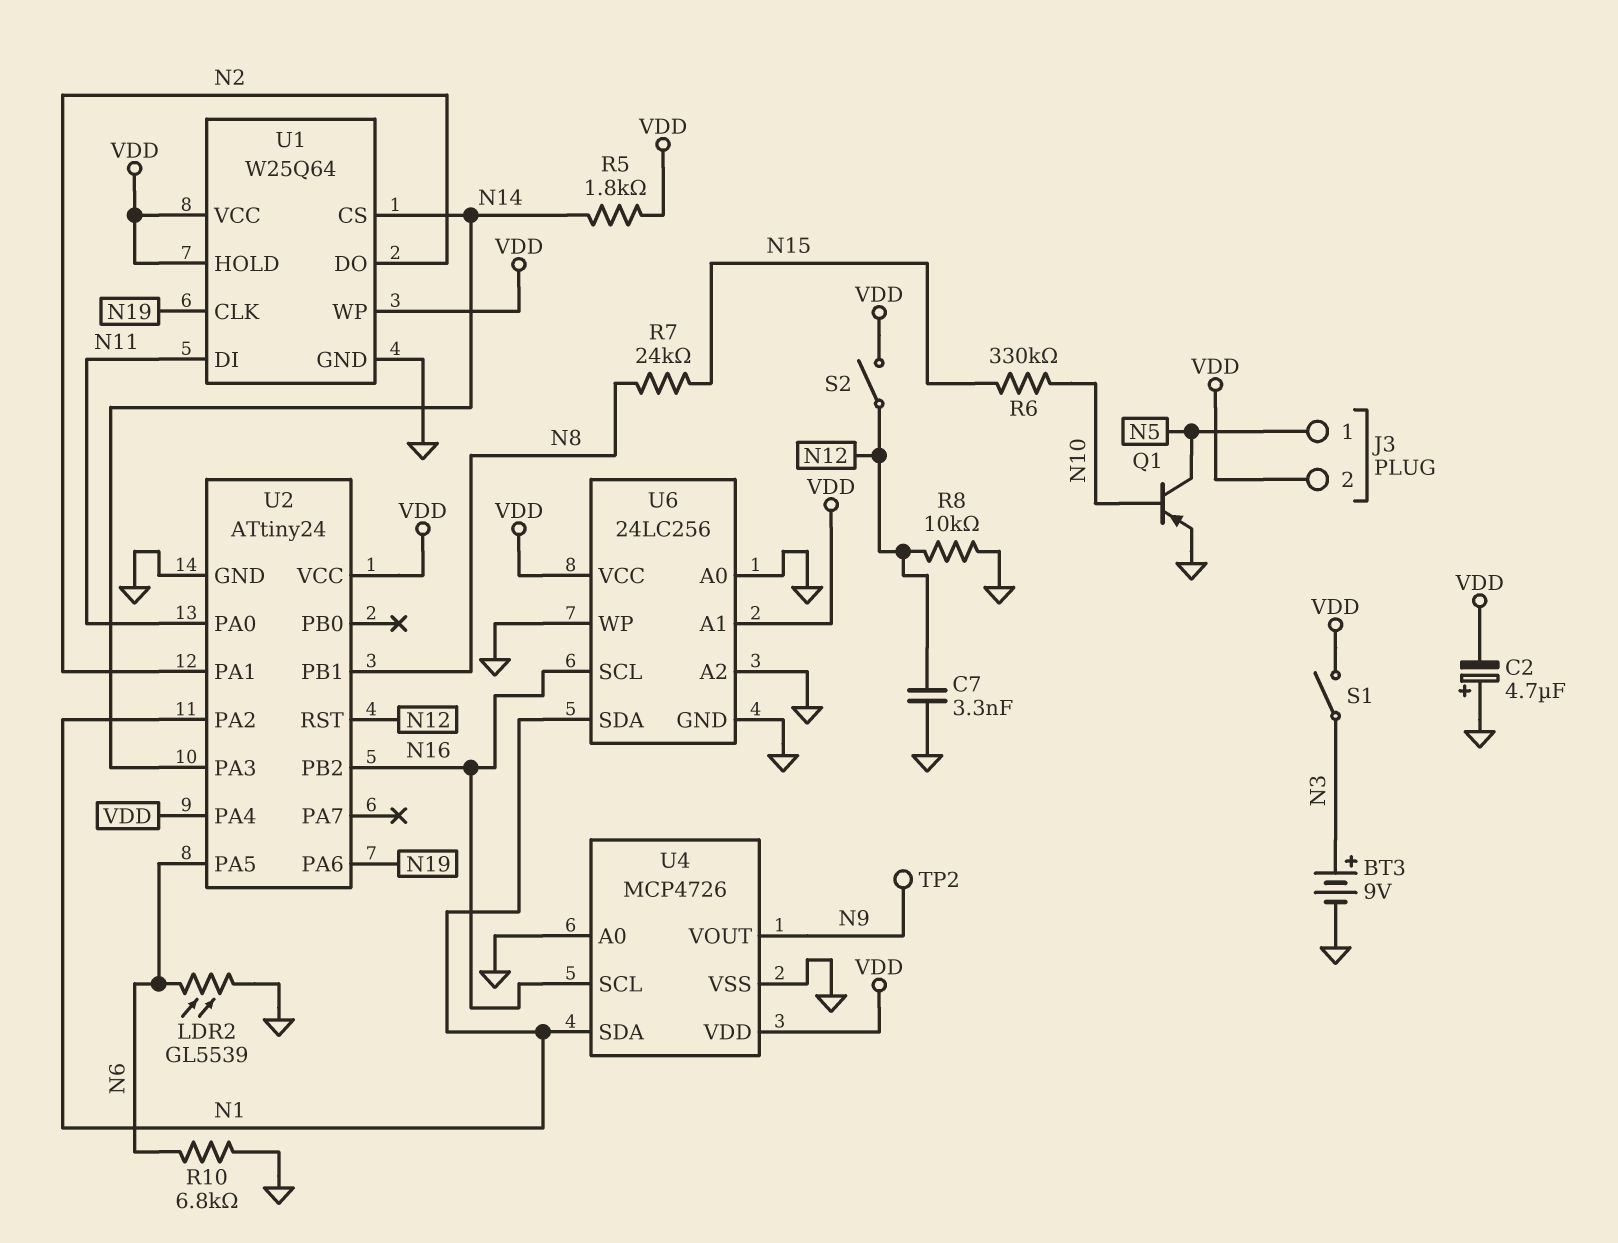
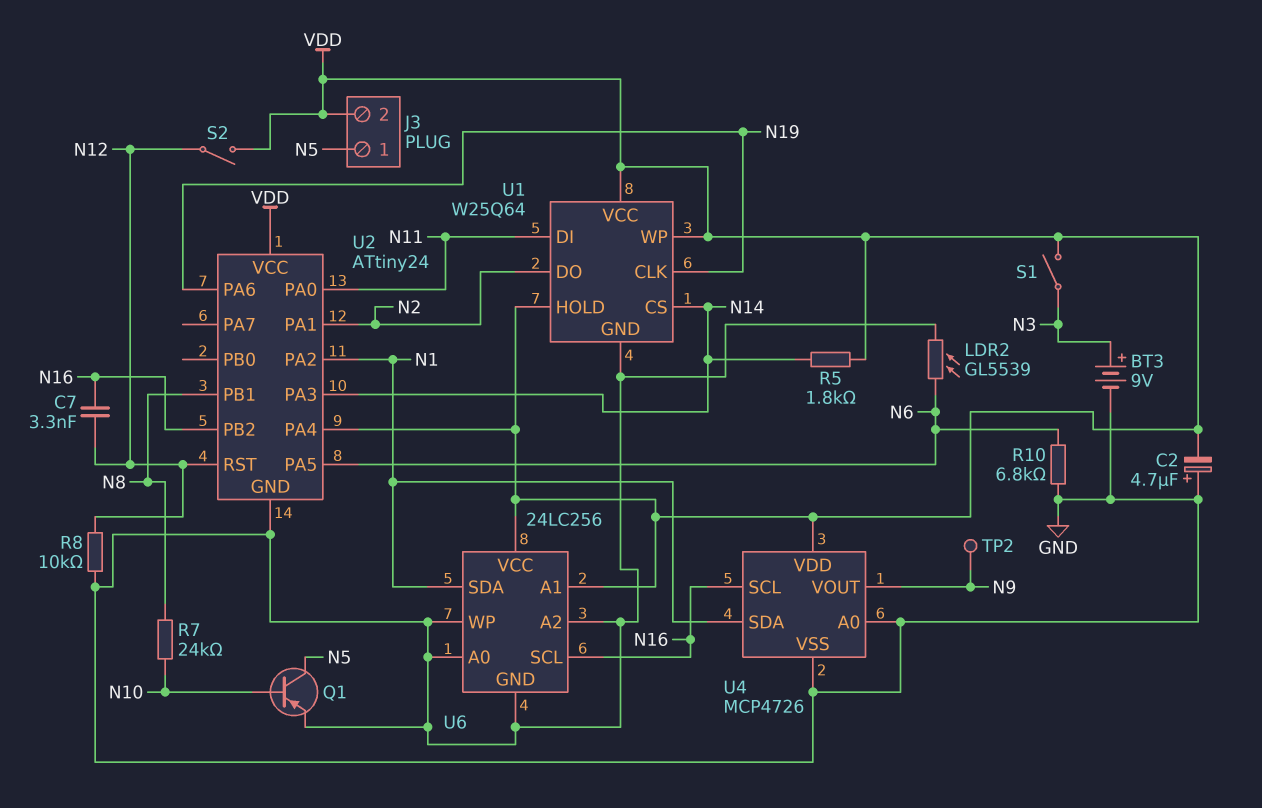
C7: 3.3nF (GND, N12) -> 3.3nF (N12, N16)
R6: 330k (N10, N15) -> none
R7: 24k (N8, N15) -> 24k (N8, N10)

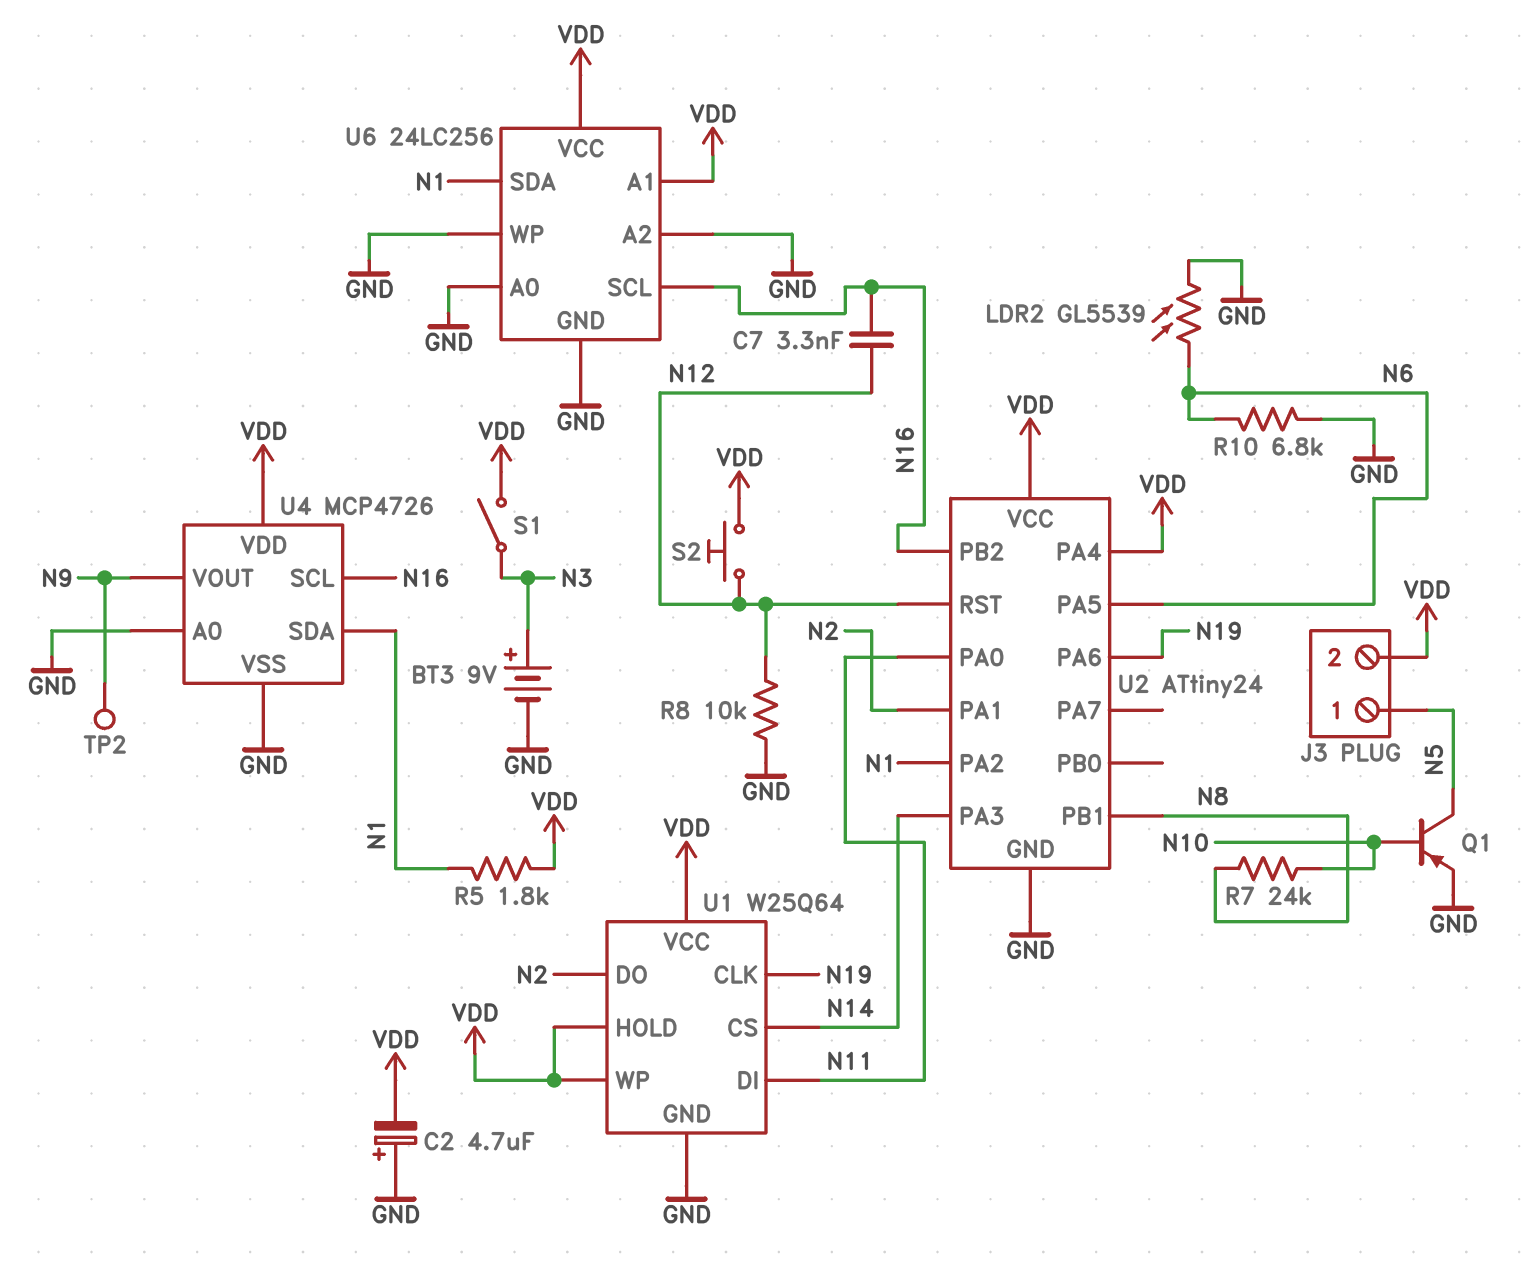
R5: 1.8k (N14, VDD) -> 1.8k (N1, VDD)
S2: switch (N12, VDD) -> button (N12, VDD)

